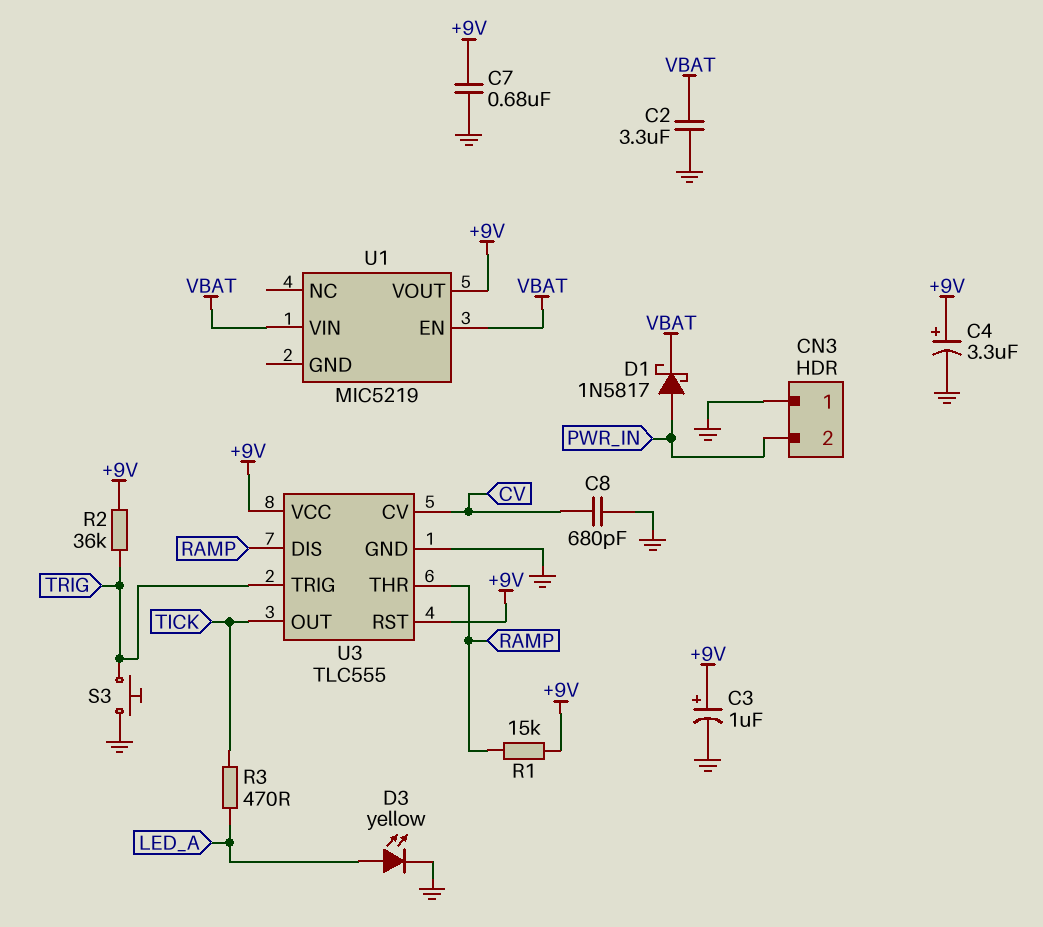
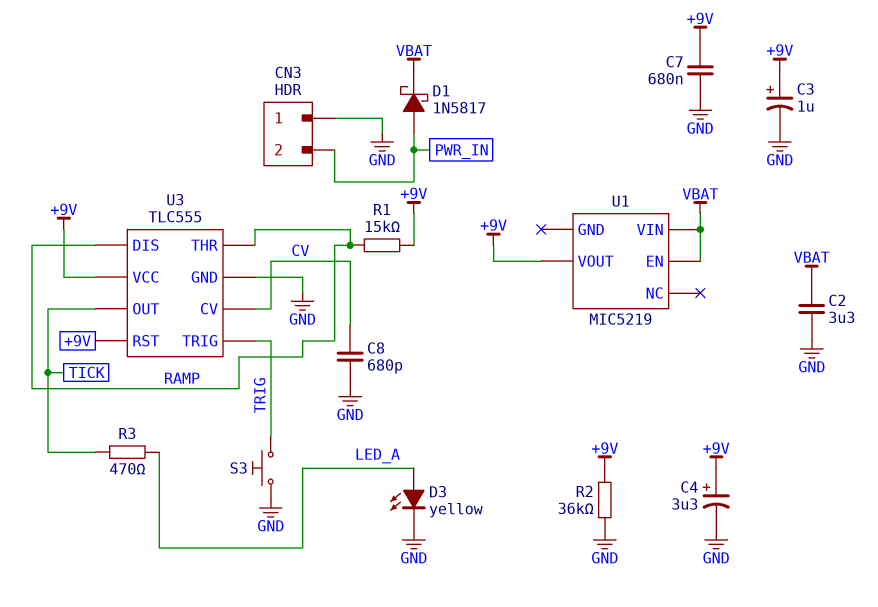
R2: 36k (+9V, TRIG) -> 36k (+9V, GND)

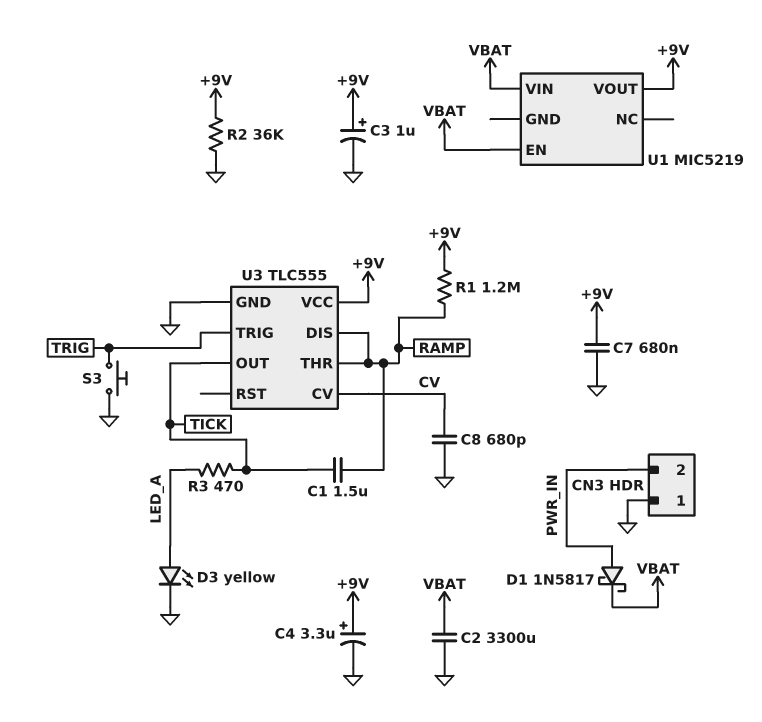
C1: none -> 1.5uF (RAMP, TICK)
C2: 3.3uF (GND, VBAT) -> 3300uF (GND, VBAT)
R1: 15k (+9V, RAMP) -> 1.2M (+9V, RAMP)
U3 pin RST: +9V -> none

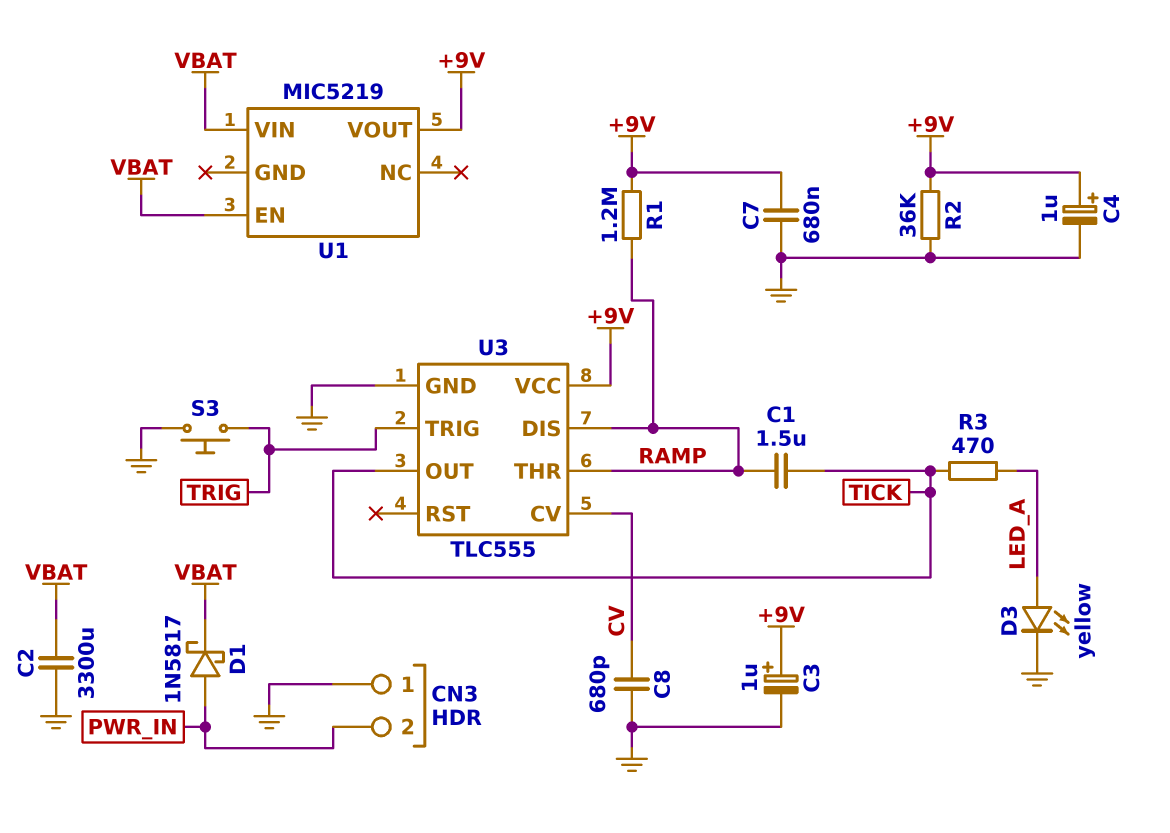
C4: 3.3uF (plus +9V, minus GND) -> 1uF (plus +9V, minus GND)

